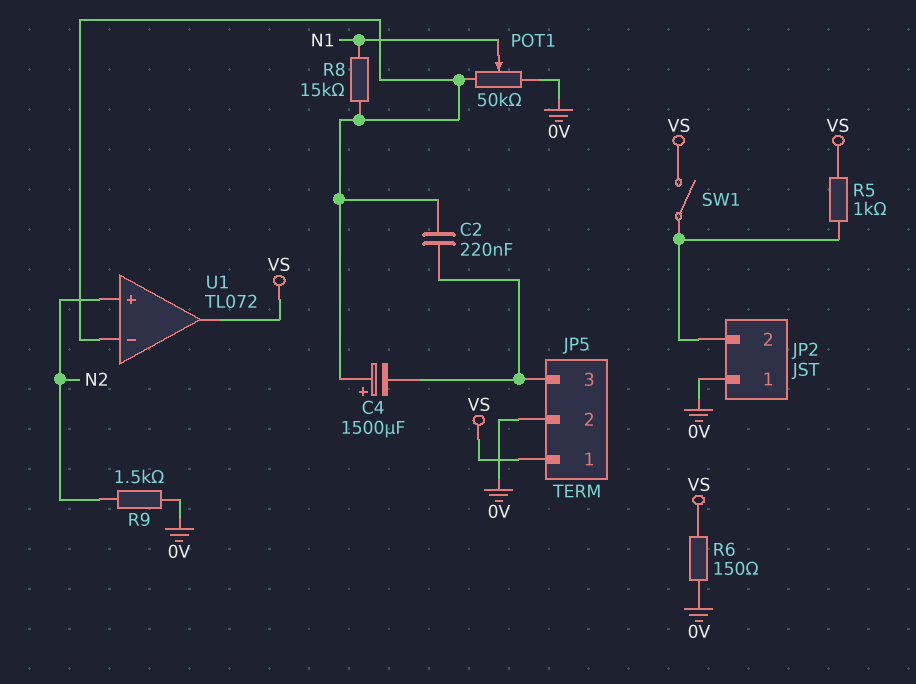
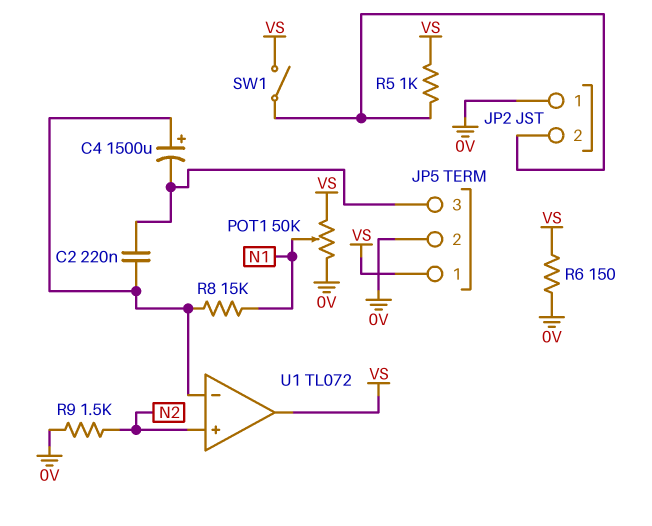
POT1: 50k (0V, U1/in-, wiper N1) -> 50k (0V, VS, wiper N1)

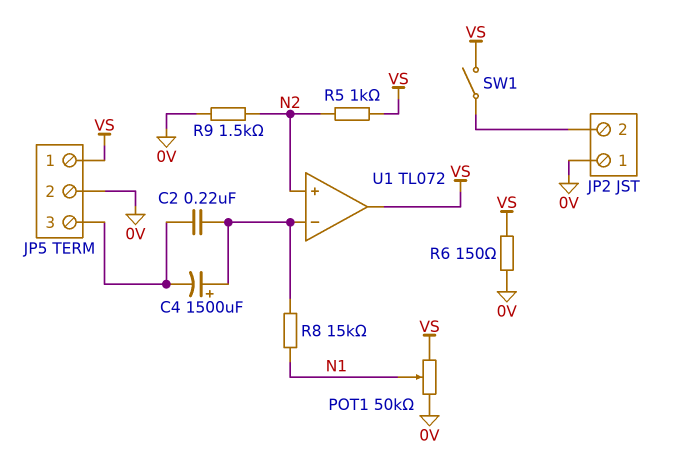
R5: 1k (JP2/2, VS) -> 1k (N2, VS)

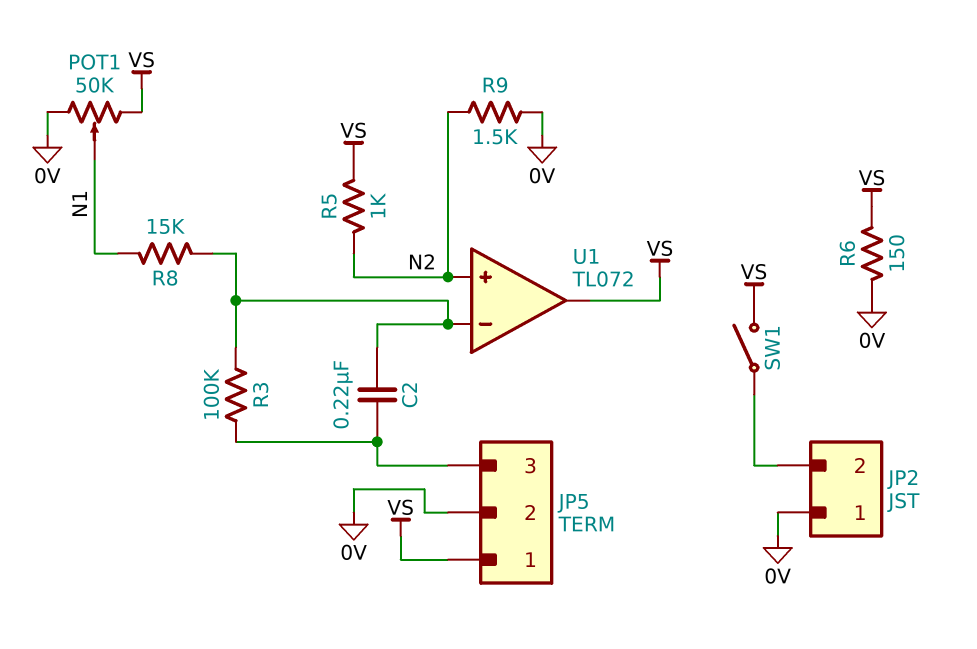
C4: 1500uF (plus U1/in-, minus JP5/3) -> none
R3: none -> 100k (JP5/3, U1/in-)

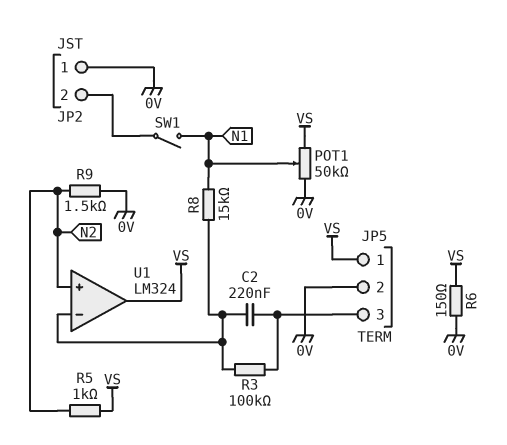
SW1: switch (JP2/2, VS) -> switch (JP2/2, N1)
U1: TL072 -> LM324

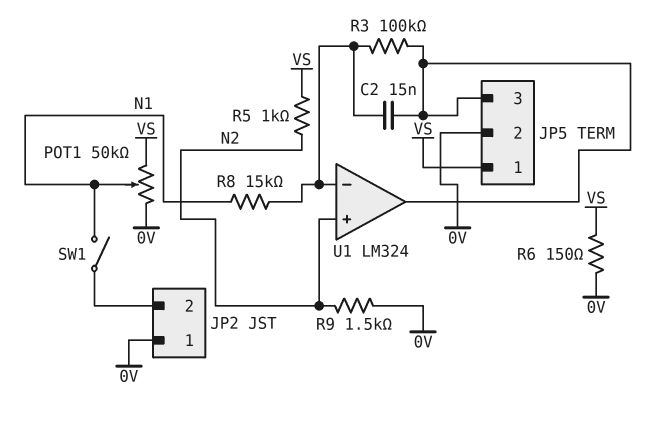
C2: 220nF (JP5/3, U1/in-) -> 15nF (JP5/3, U1/in-)
U1 pin out: VS -> JP5/3

